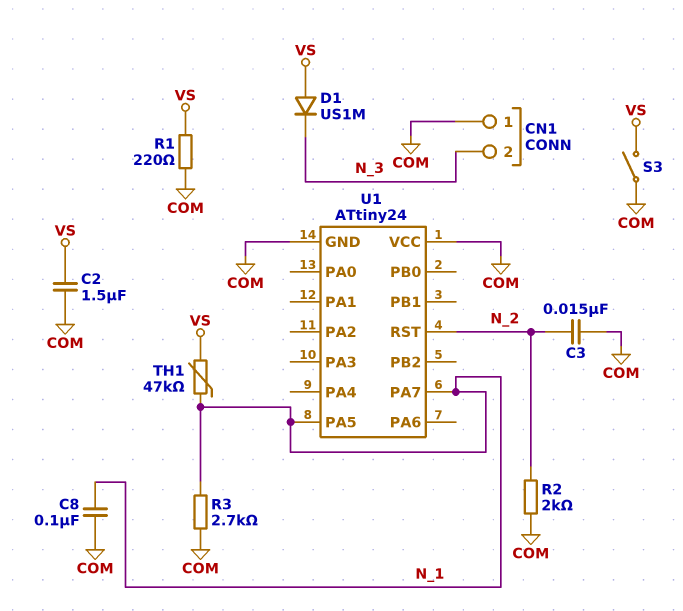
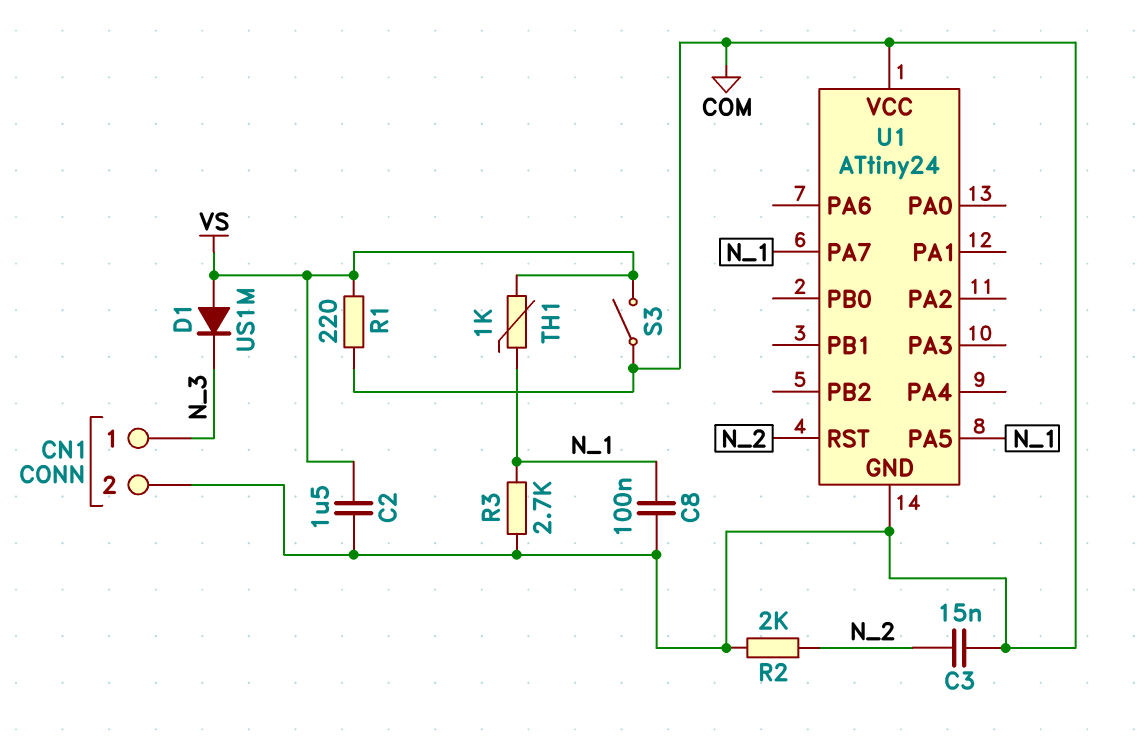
CN1 pin 1: COM -> N_3
CN1 pin 2: N_3 -> COM
TH1: 47k (N_1, VS) -> 1k (N_1, VS)

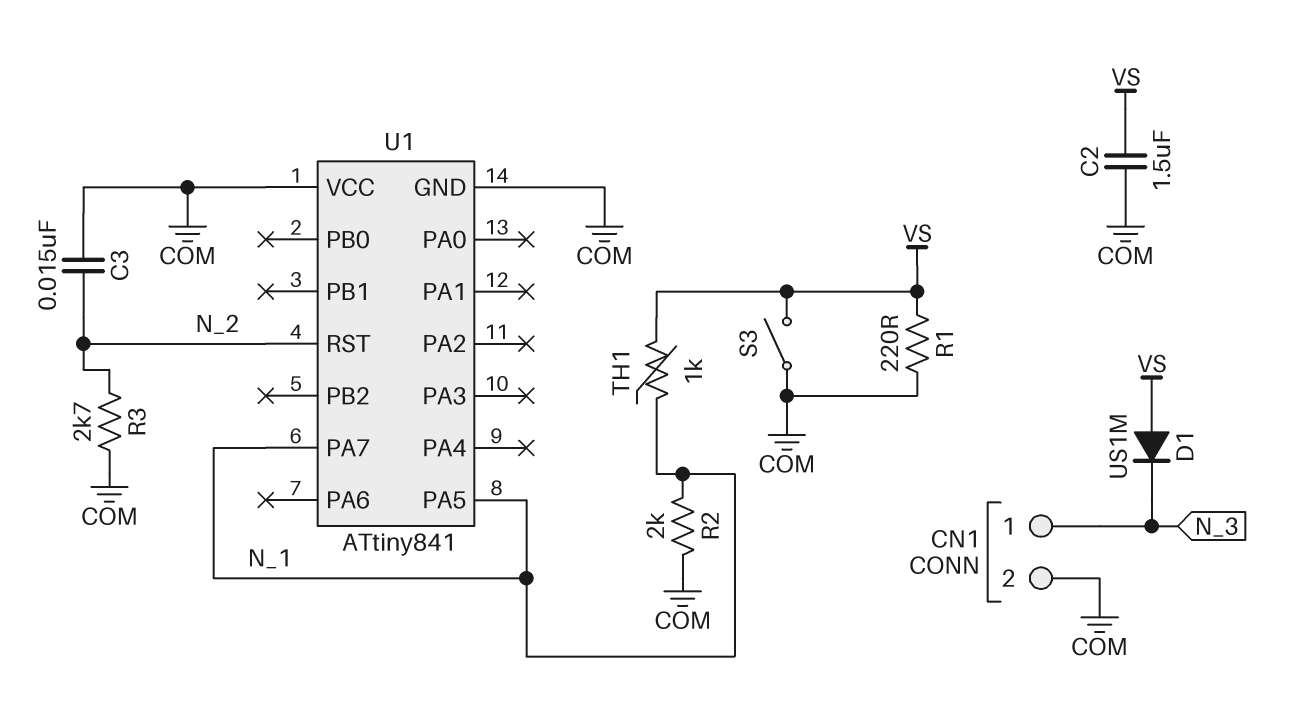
C8: 100nF (COM, N_1) -> none
R2: 2k (COM, N_2) -> 2k (COM, N_1)
R3: 2.7k (COM, N_1) -> 2.7k (COM, N_2)
U1: ATtiny24 -> ATtiny841

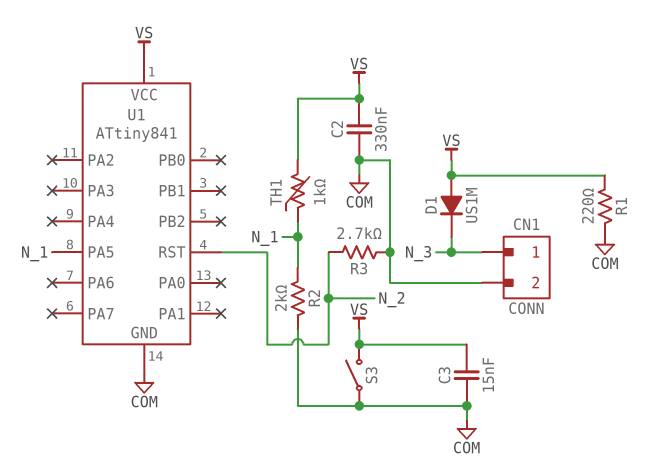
C2: 1.5uF (COM, VS) -> 330nF (COM, VS)
C3: 15nF (COM, N_2) -> 15nF (COM, VS)
U1 pin PA7: N_1 -> none
U1 pin VCC: COM -> VS

